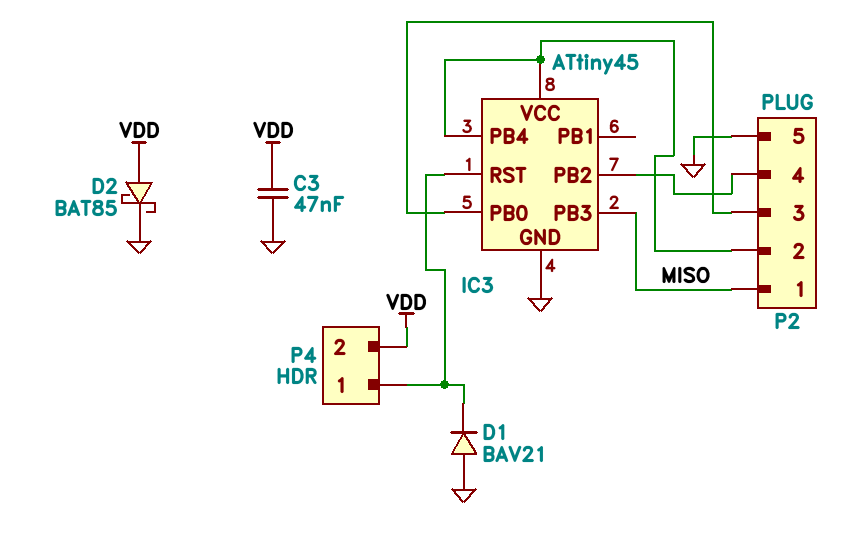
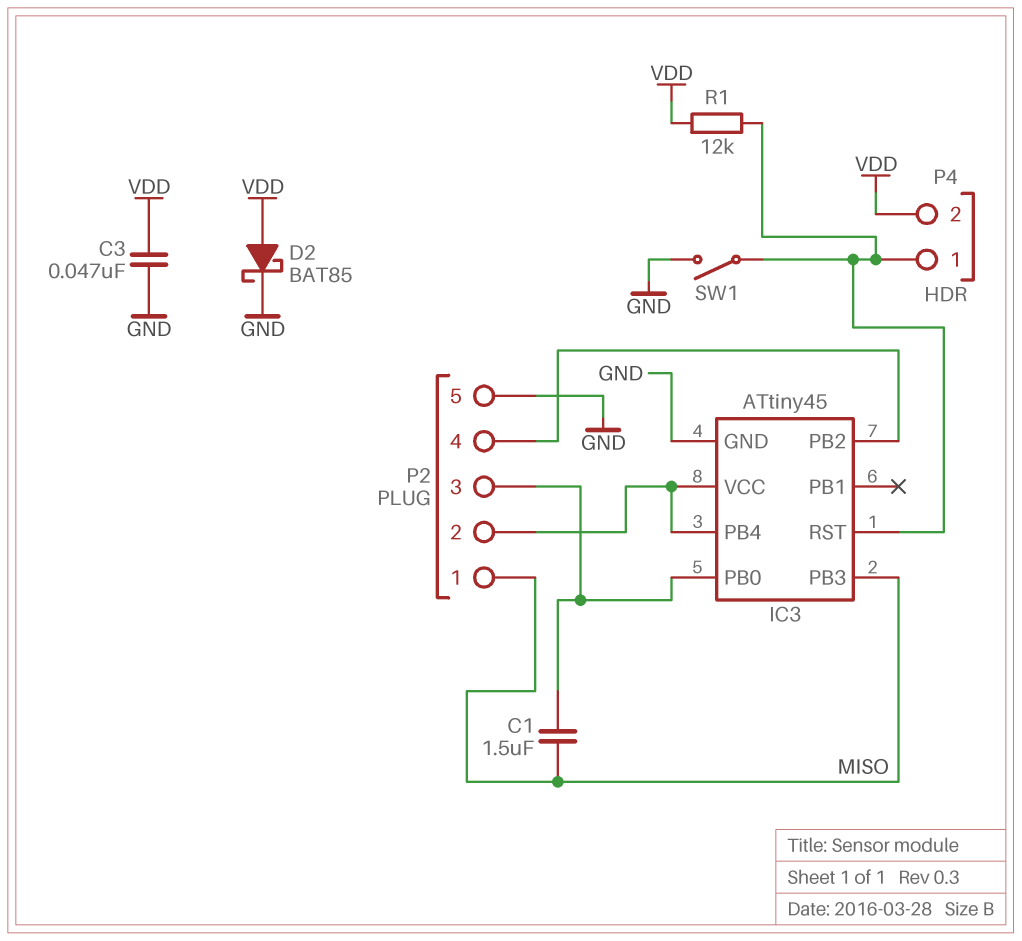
C1: none -> 1.5uF (IC3/PB0, MISO)
D1: diode BAV21 (A GND, K IC3/RST) -> none
R1: none -> 12k (IC3/RST, VDD)
SW1: none -> switch (GND, IC3/RST)

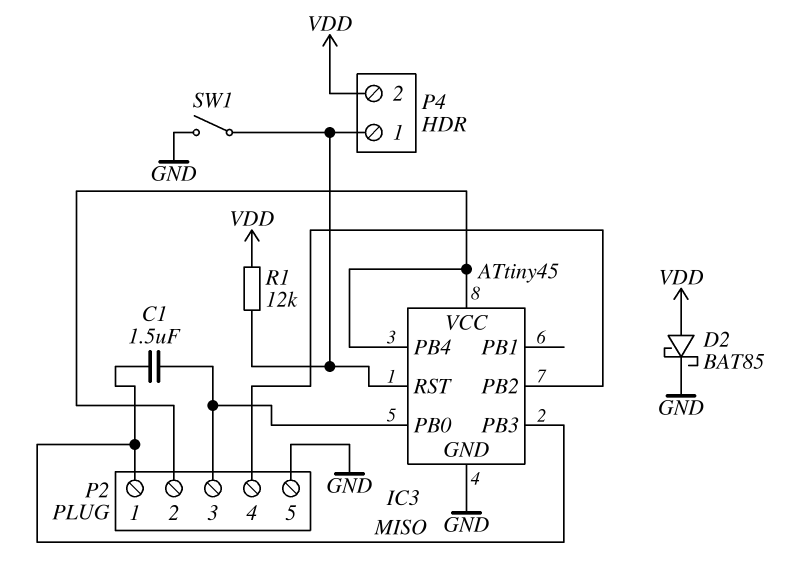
C3: 47nF (GND, VDD) -> none

